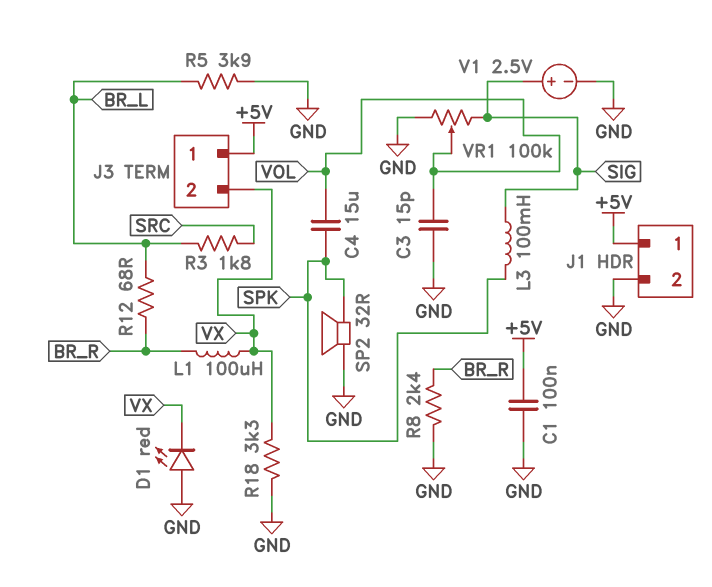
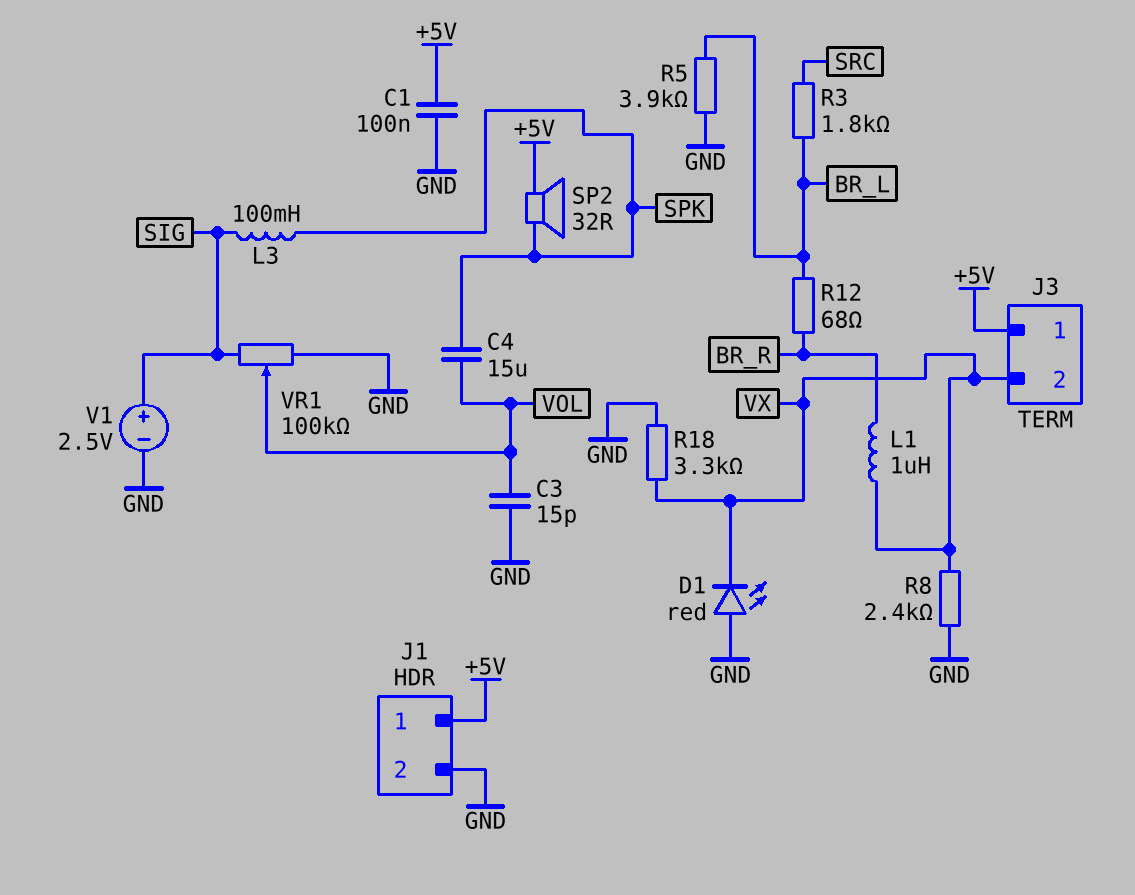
L1: 100uH (BR_R, VX) -> 1uH (BR_R, VX)
R8: 2.4k (BR_R, GND) -> 2.4k (GND, VX)
SP2: speaker 32R (GND, SPK) -> speaker 32R (+5V, SPK)

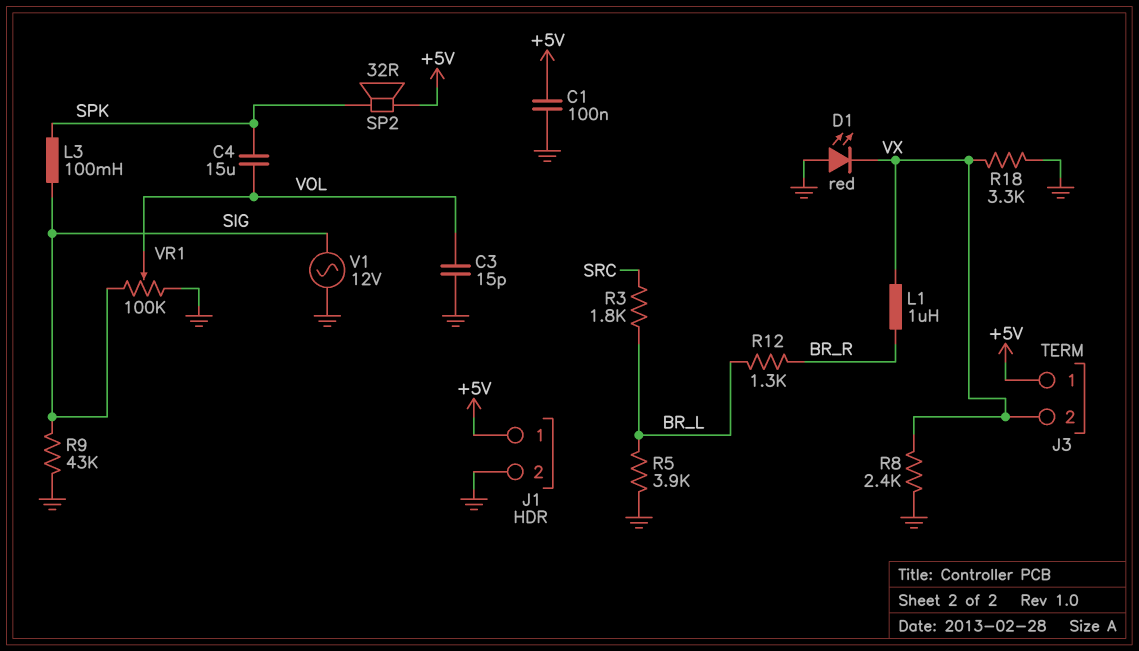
R9: none -> 43k (GND, SIG)
R12: 68 (BR_L, BR_R) -> 1.3k (BR_L, BR_R)
V1: 2.5V (plus SIG, minus GND) -> AC 12V (GND, SIG)

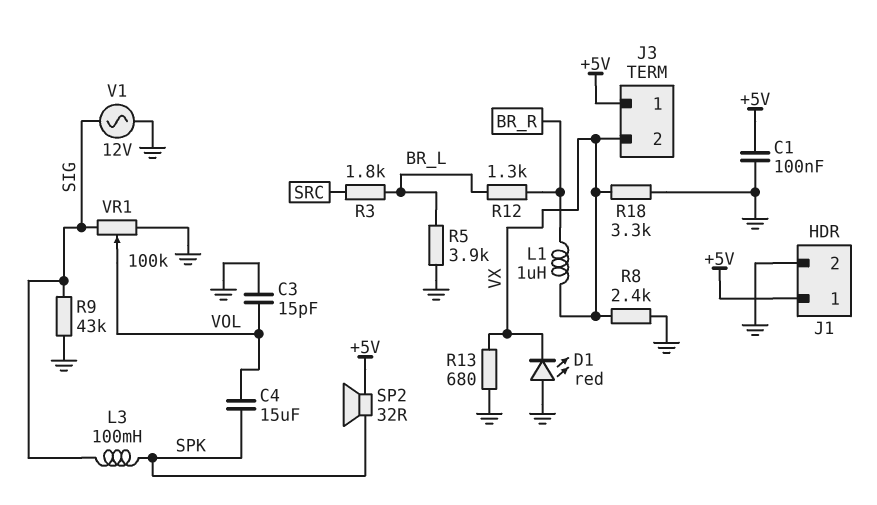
R13: none -> 680 (GND, VX)

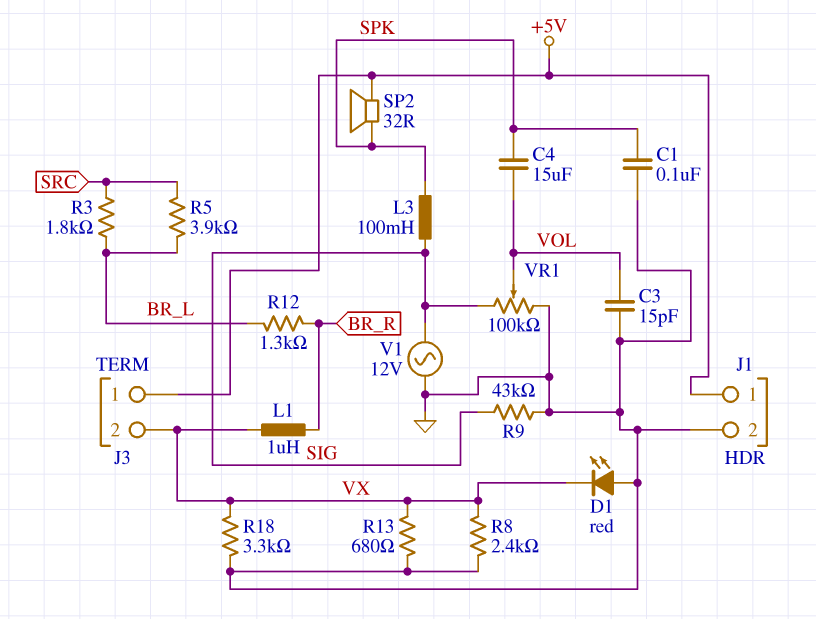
C1: 100nF (+5V, GND) -> 100nF (GND, SPK)
R5: 3.9k (BR_L, GND) -> 3.9k (BR_L, SRC)

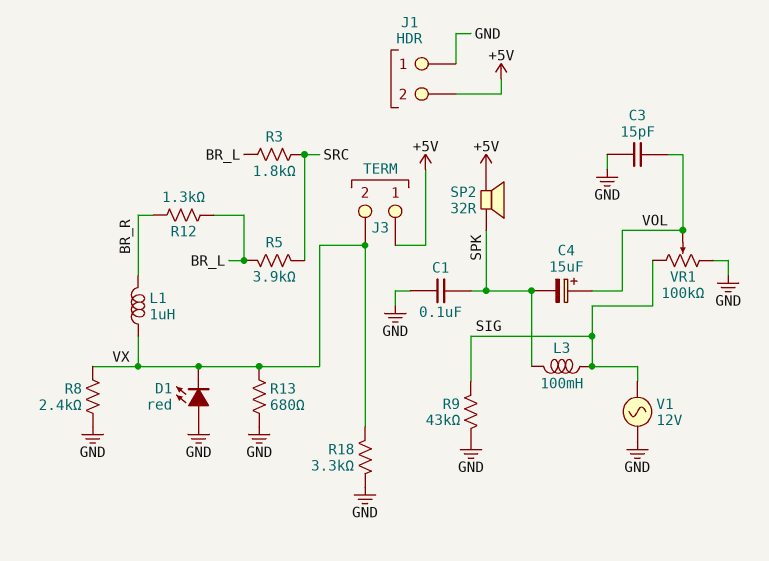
C4: 15uF (SPK, VOL) -> 15uF (plus VOL, minus SPK)
J1 pin 1: +5V -> GND
J1 pin 2: GND -> +5V

